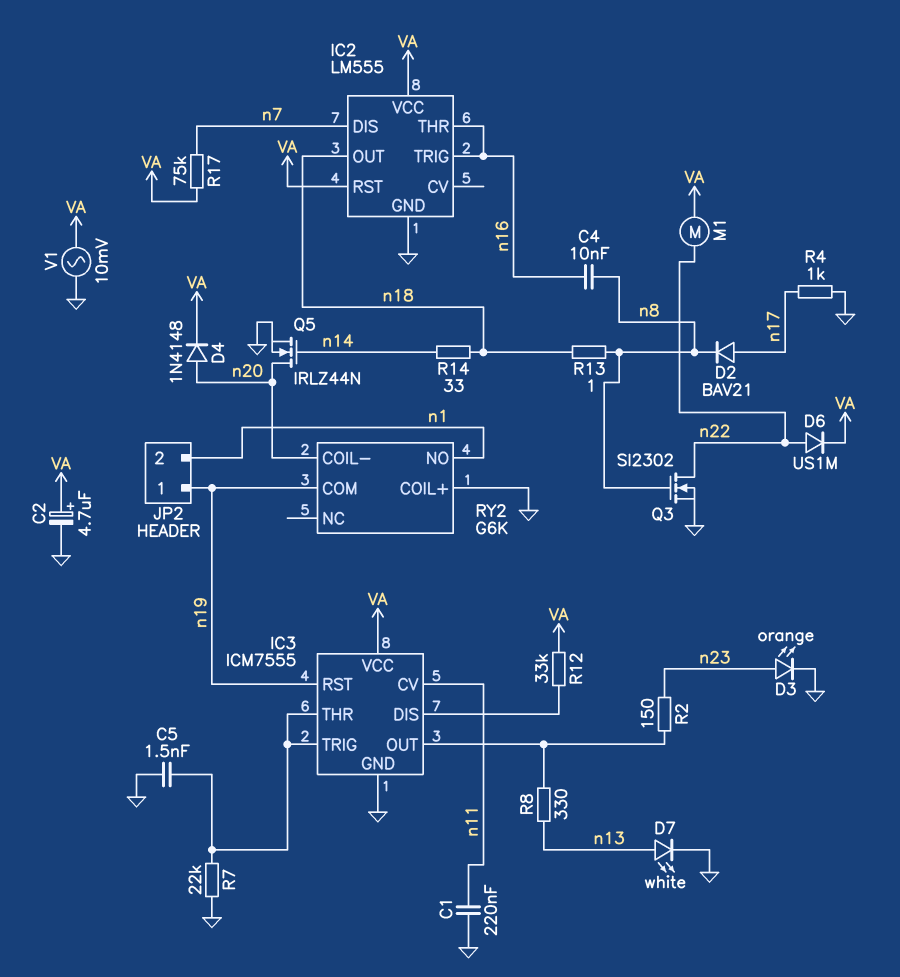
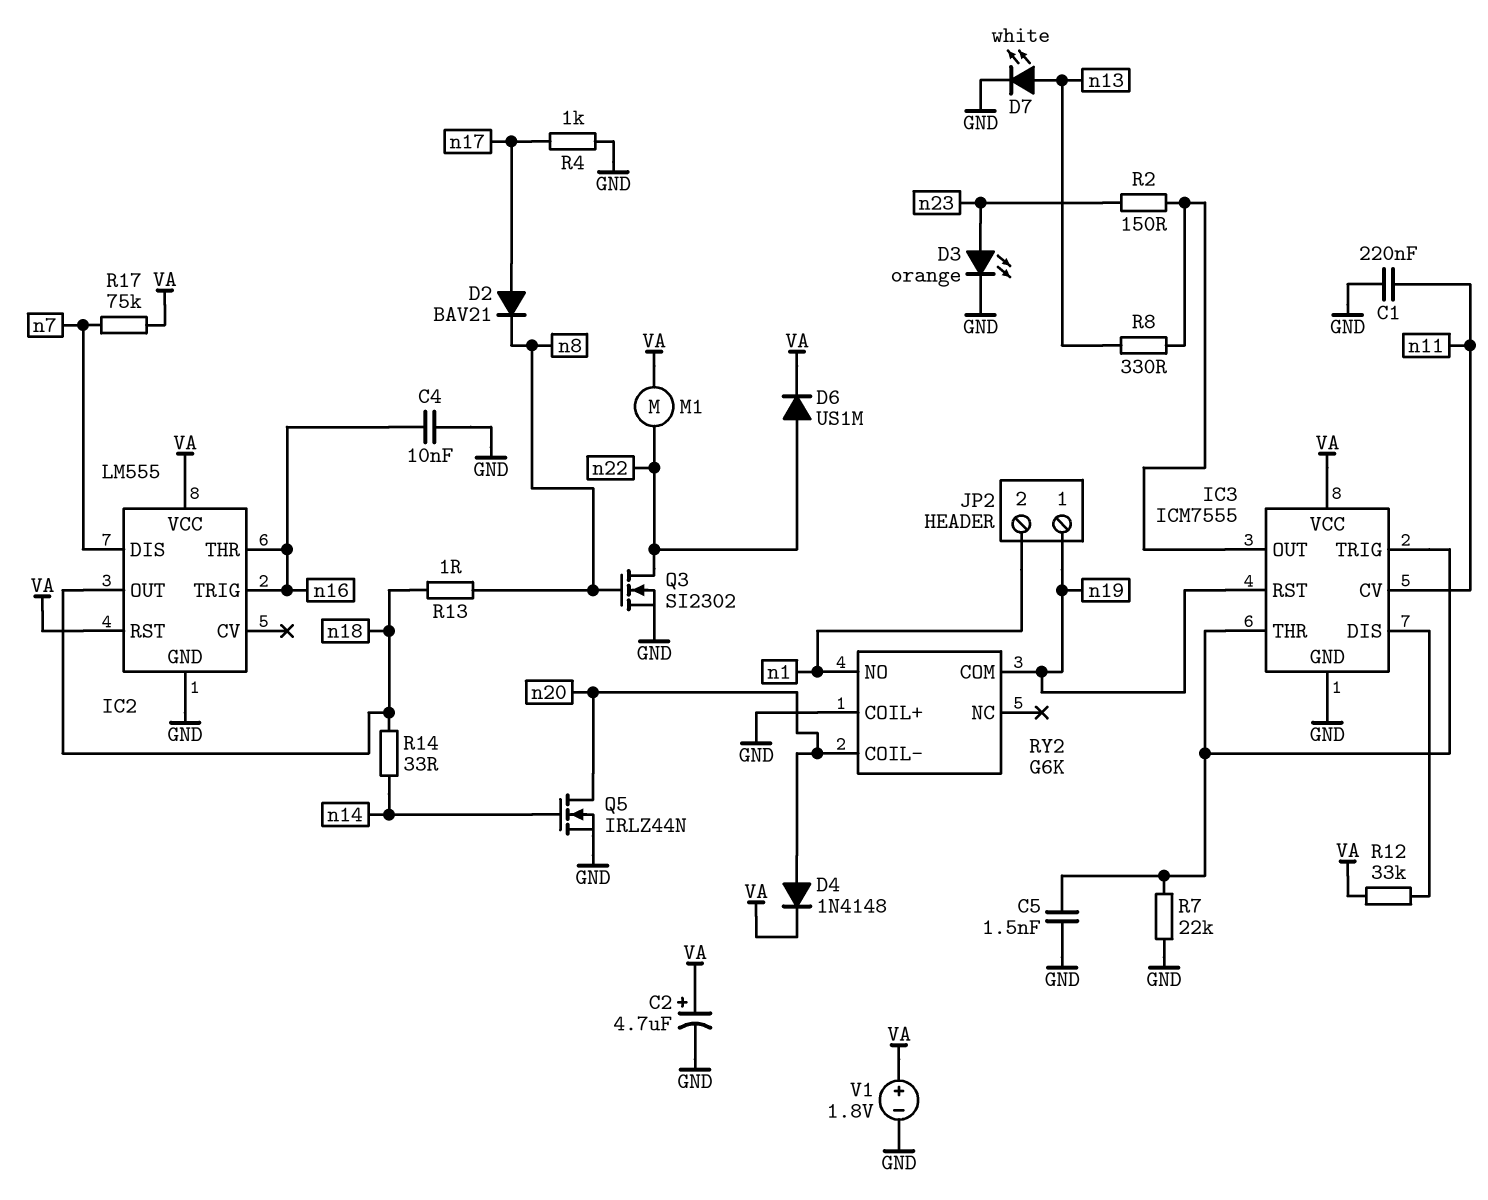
C4: 10nF (n8, n16) -> 10nF (GND, n16)
V1: AC 10mV (GND, VA) -> 1.8V (plus VA, minus GND)

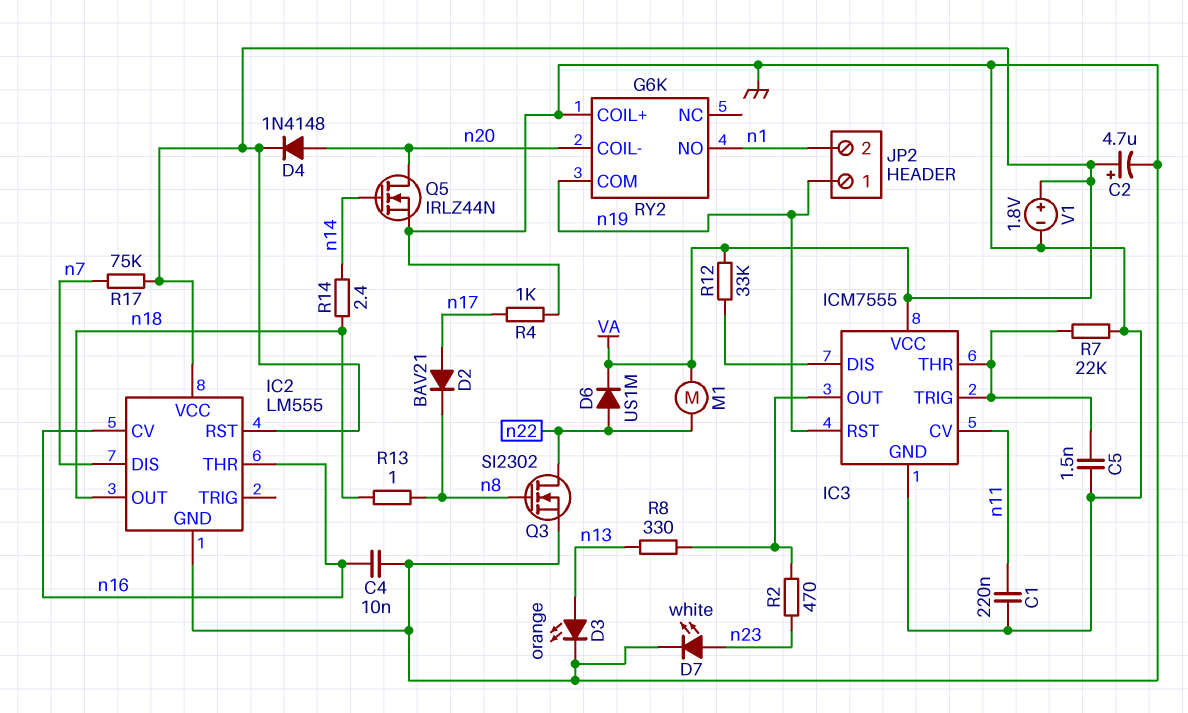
D3: LED orange (A n23, K GND) -> LED orange (A n13, K GND)
D7: LED white (A n13, K GND) -> LED white (A n23, K GND)
IC2 pin CV: none -> n16
IC2 pin TRIG: n16 -> none
R2: 150 (IC3/OUT, n23) -> 470 (IC3/OUT, n23)
R14: 33 (n14, n18) -> 2.4 (n14, n18)

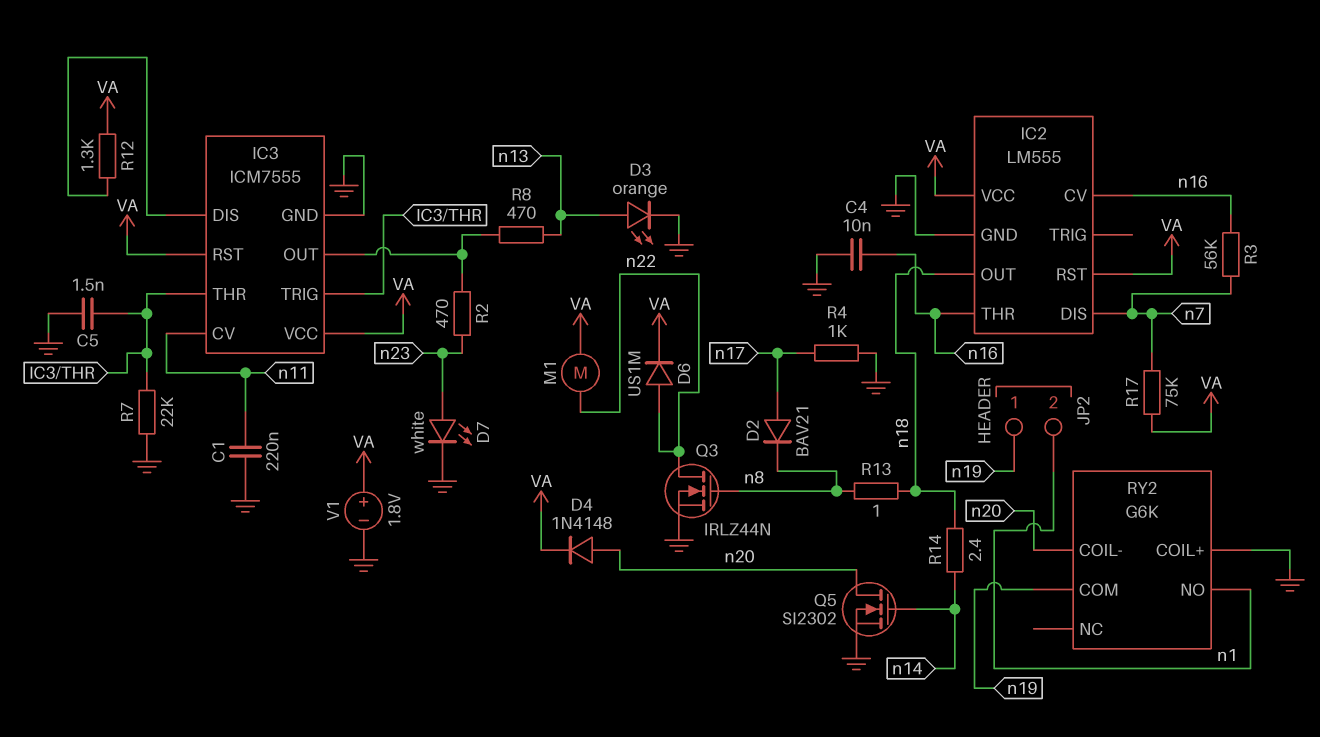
C2: 4.7uF (plus VA, minus GND) -> none
IC3 pin RST: n19 -> VA
Q3: NMOS SI2302 (G n8, D n22, S GND) -> NMOS IRLZ44N (G n8, D n22, S GND)
Q5: NMOS IRLZ44N (G n14, D n20, S GND) -> NMOS SI2302 (G n14, D n20, S GND)
R3: none -> 56k (n7, n16)
R8: 330 (IC3/OUT, n13) -> 470 (IC3/OUT, n13)
R12: 33k (IC3/DIS, VA) -> 1.3k (IC3/DIS, VA)

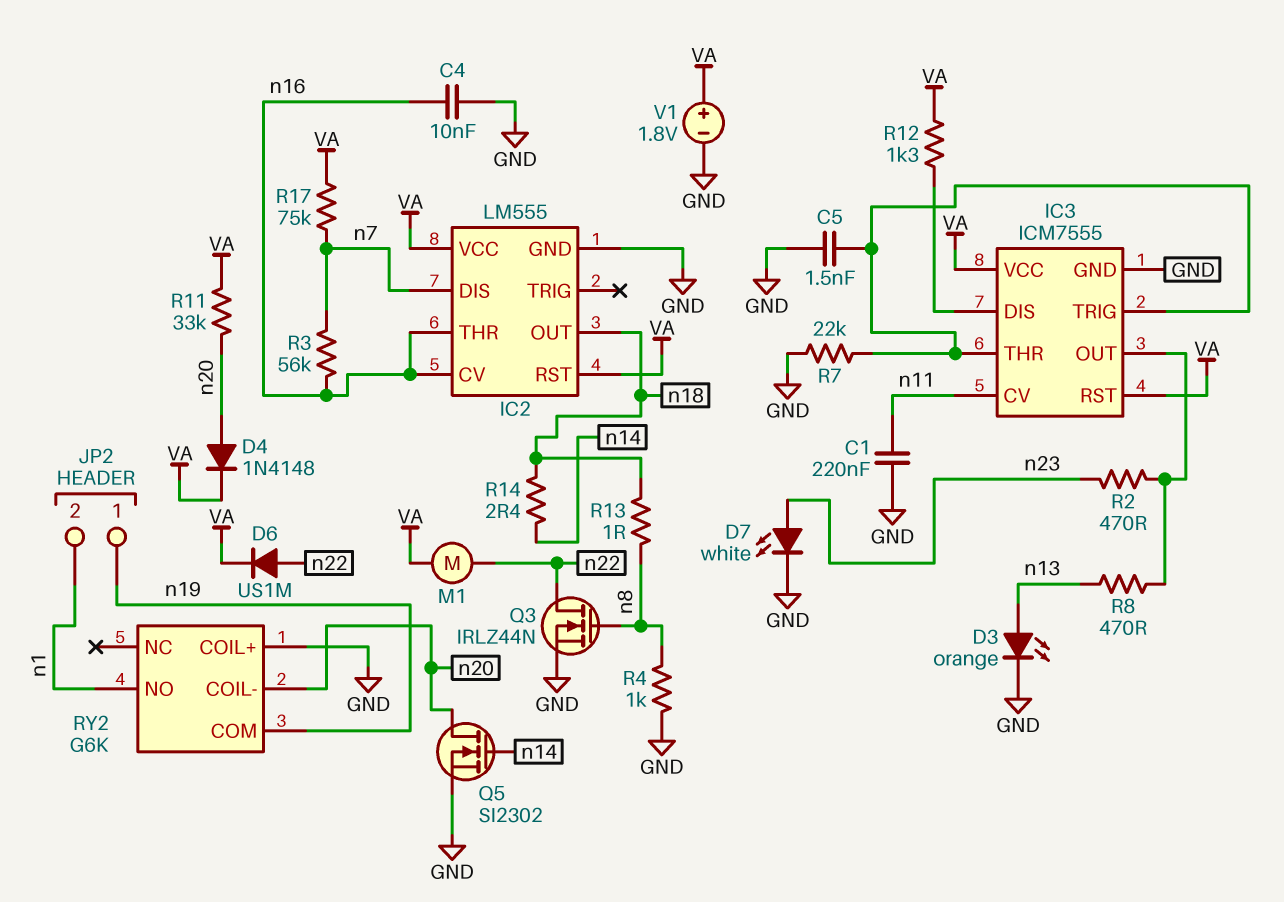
D2: diode BAV21 (A n17, K n8) -> none
R4: 1k (GND, n17) -> 1k (GND, n8)
R11: none -> 33k (VA, n20)

